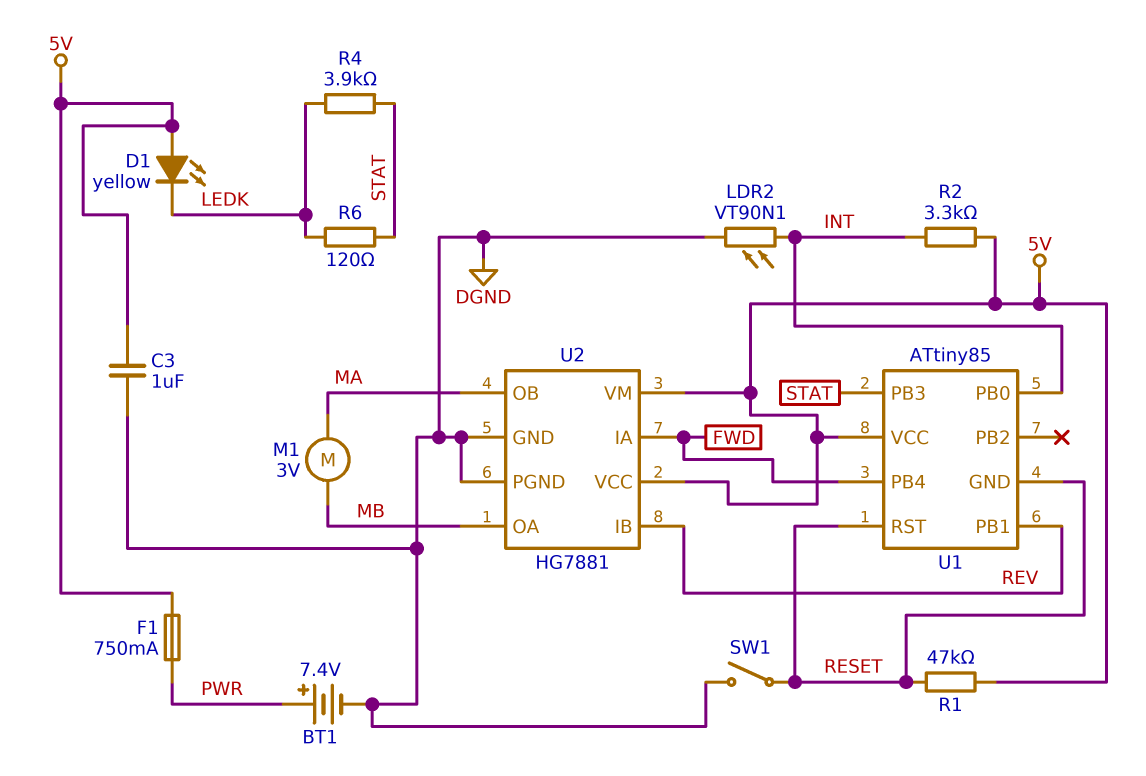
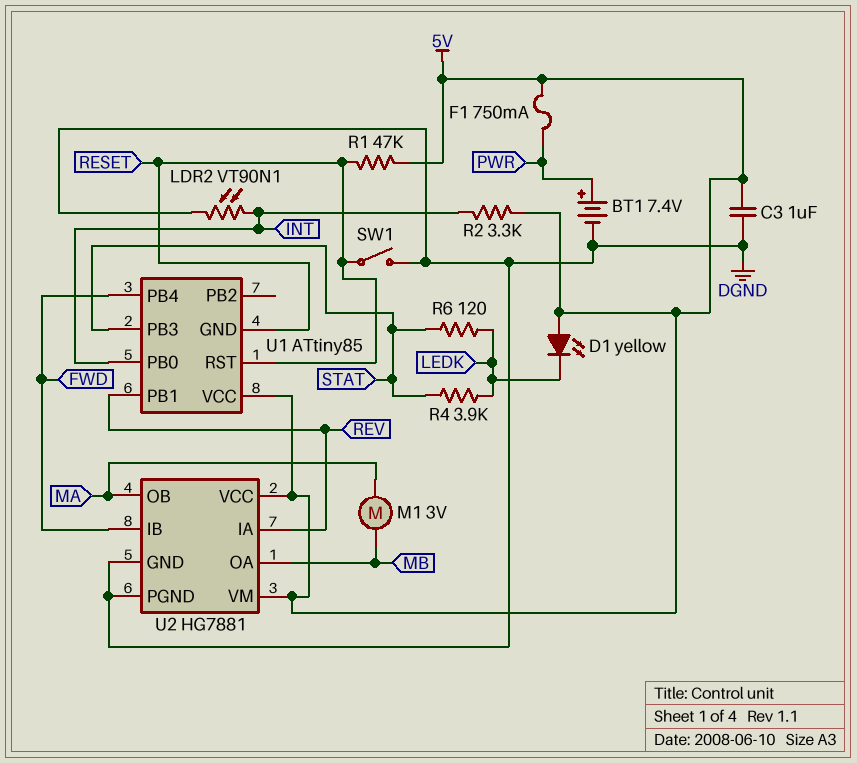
U2 pin IA: FWD -> REV
U2 pin IB: REV -> FWD

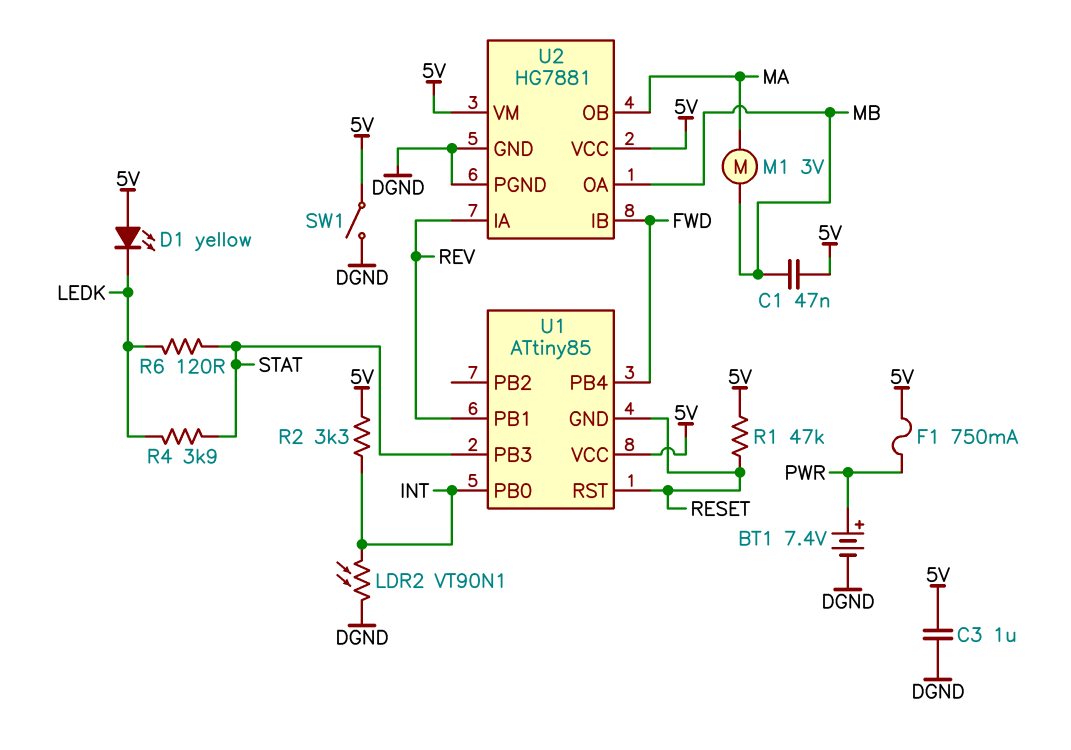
C1: none -> 47nF (5V, MB)
SW1: switch (DGND, RESET) -> switch (5V, DGND)

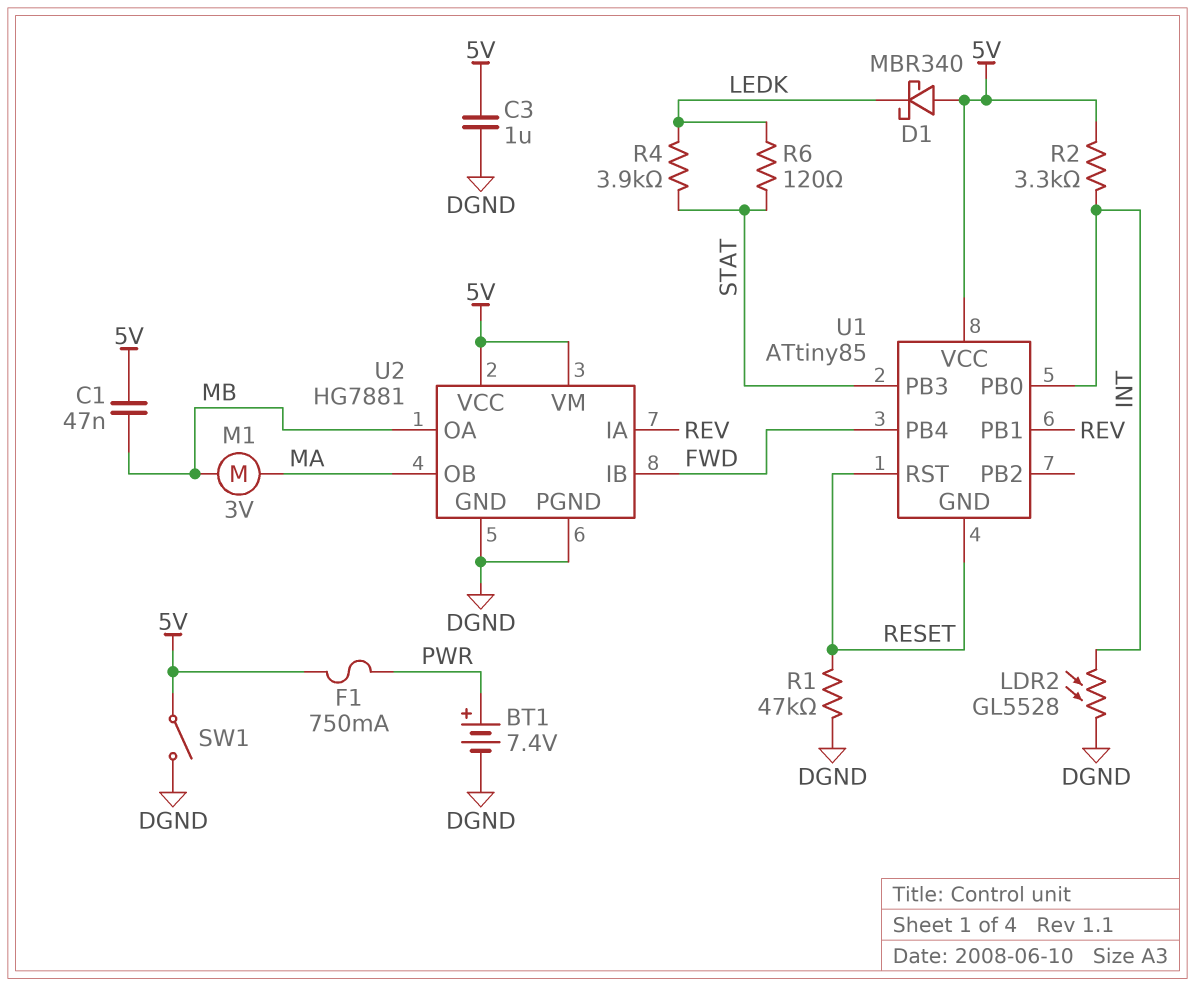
D1: LED yellow (A 5V, K LEDK) -> schottky MBR340 (A 5V, K LEDK)
LDR2: VT90N1 (DGND, INT) -> GL5528 (DGND, INT)
R1: 47k (5V, RESET) -> 47k (DGND, RESET)

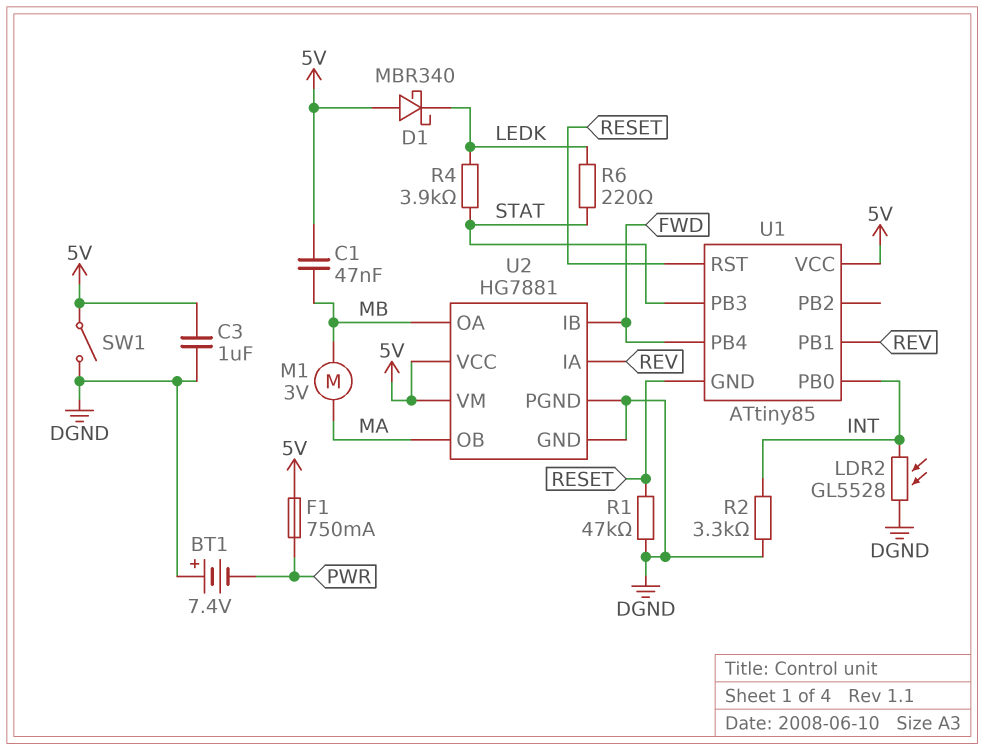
BT1: 7.4V (plus PWR, minus DGND) -> 7.4V (plus DGND, minus PWR)
R2: 3.3k (5V, INT) -> 3.3k (DGND, INT)
R6: 120 (LEDK, STAT) -> 220 (LEDK, STAT)

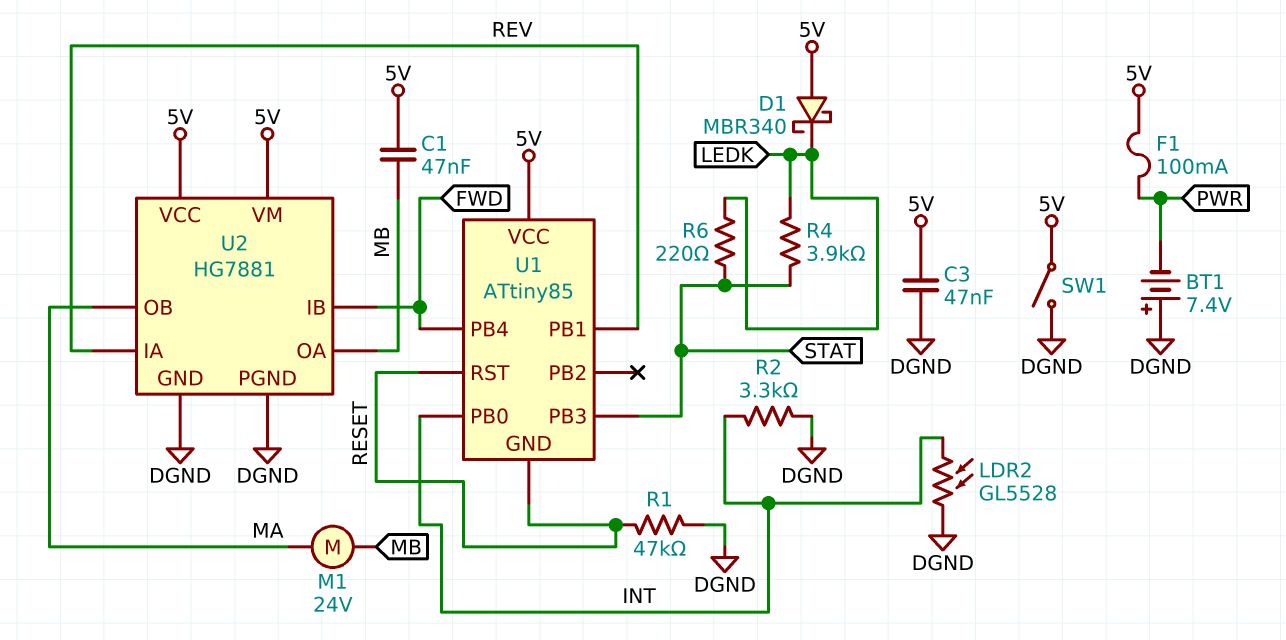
C3: 1uF (5V, DGND) -> 47nF (5V, DGND)
F1: 750mA (5V, PWR) -> 100mA (5V, PWR)
M1: motor 3V (MA, MB) -> motor 24V (MA, MB)

